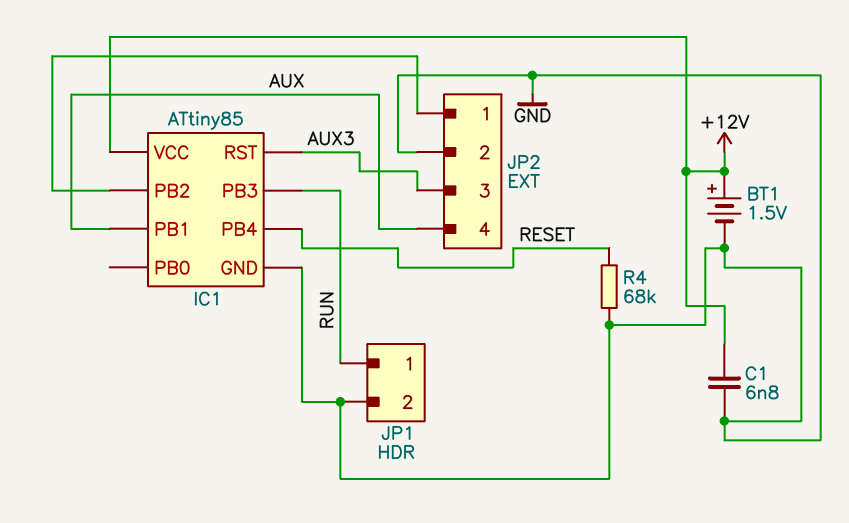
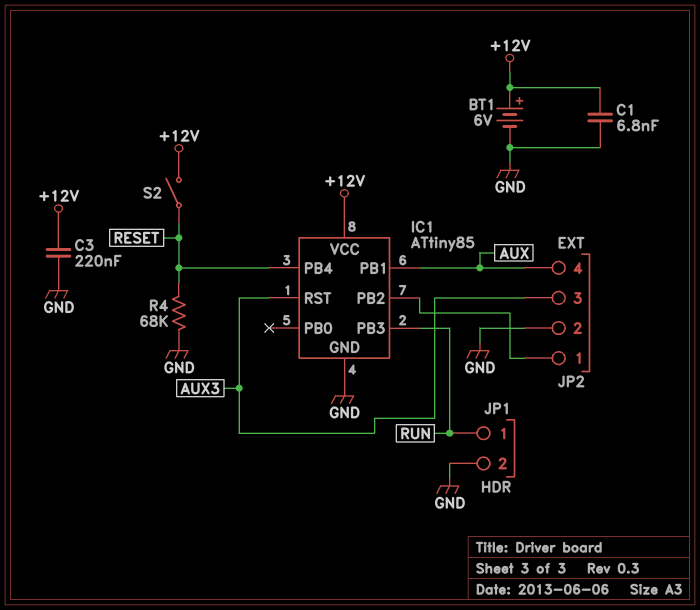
BT1: 1.5V (plus +12V, minus GND) -> 6V (plus +12V, minus GND)
C3: none -> 220nF (+12V, GND)
S2: none -> switch (+12V, RESET)

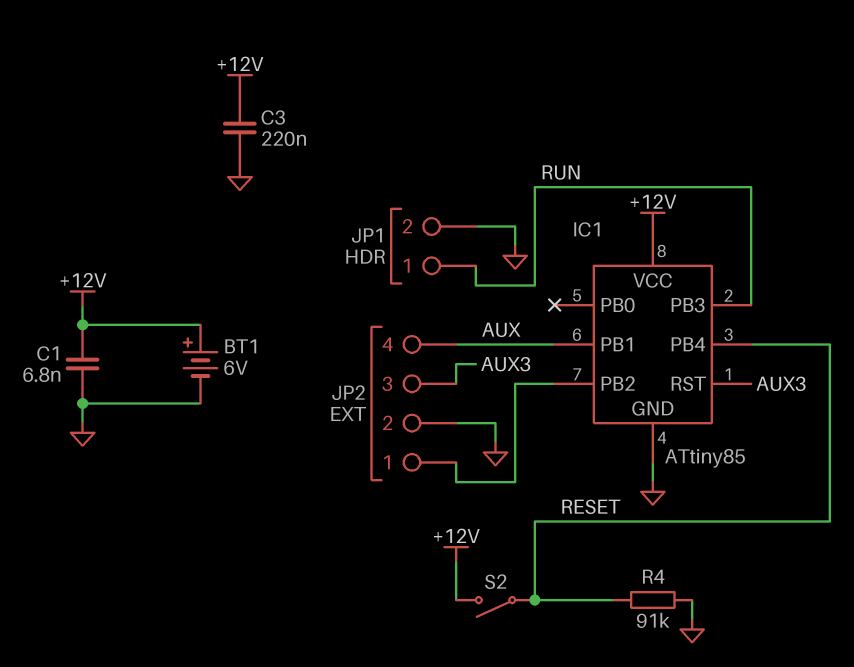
R4: 68k (GND, RESET) -> 91k (GND, RESET)

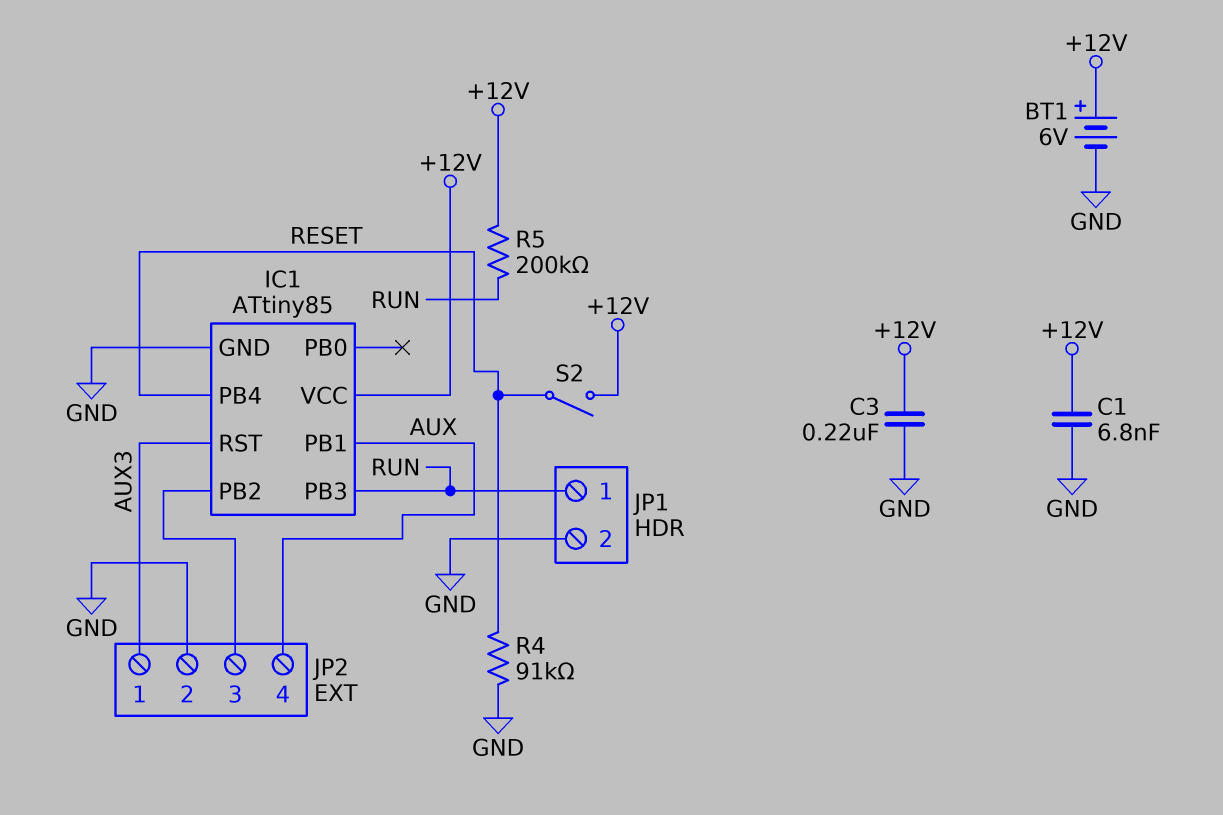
JP2 pin 1: IC1/PB2 -> AUX3
JP2 pin 3: AUX3 -> IC1/PB2
R5: none -> 200k (+12V, RUN)

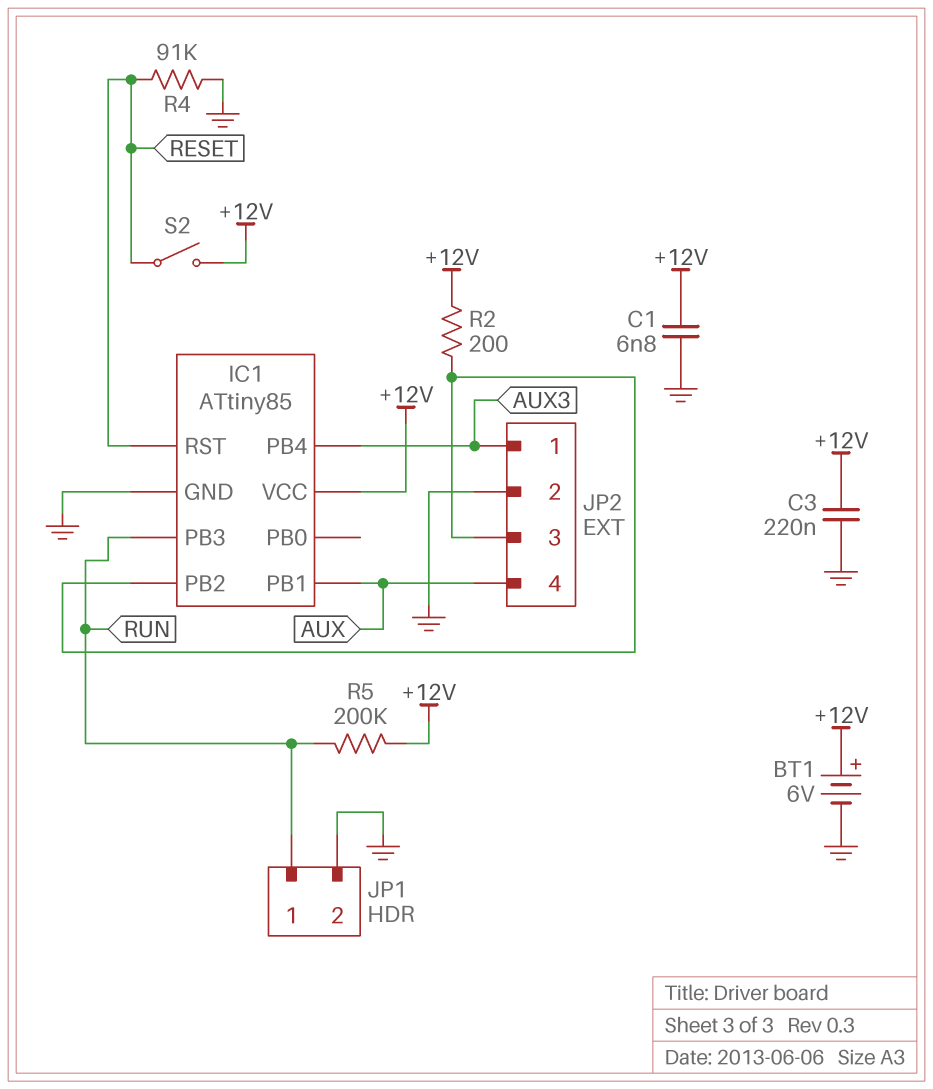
IC1 pin PB4: RESET -> AUX3
IC1 pin RST: AUX3 -> RESET
R2: none -> 200 (+12V, IC1/PB2)

